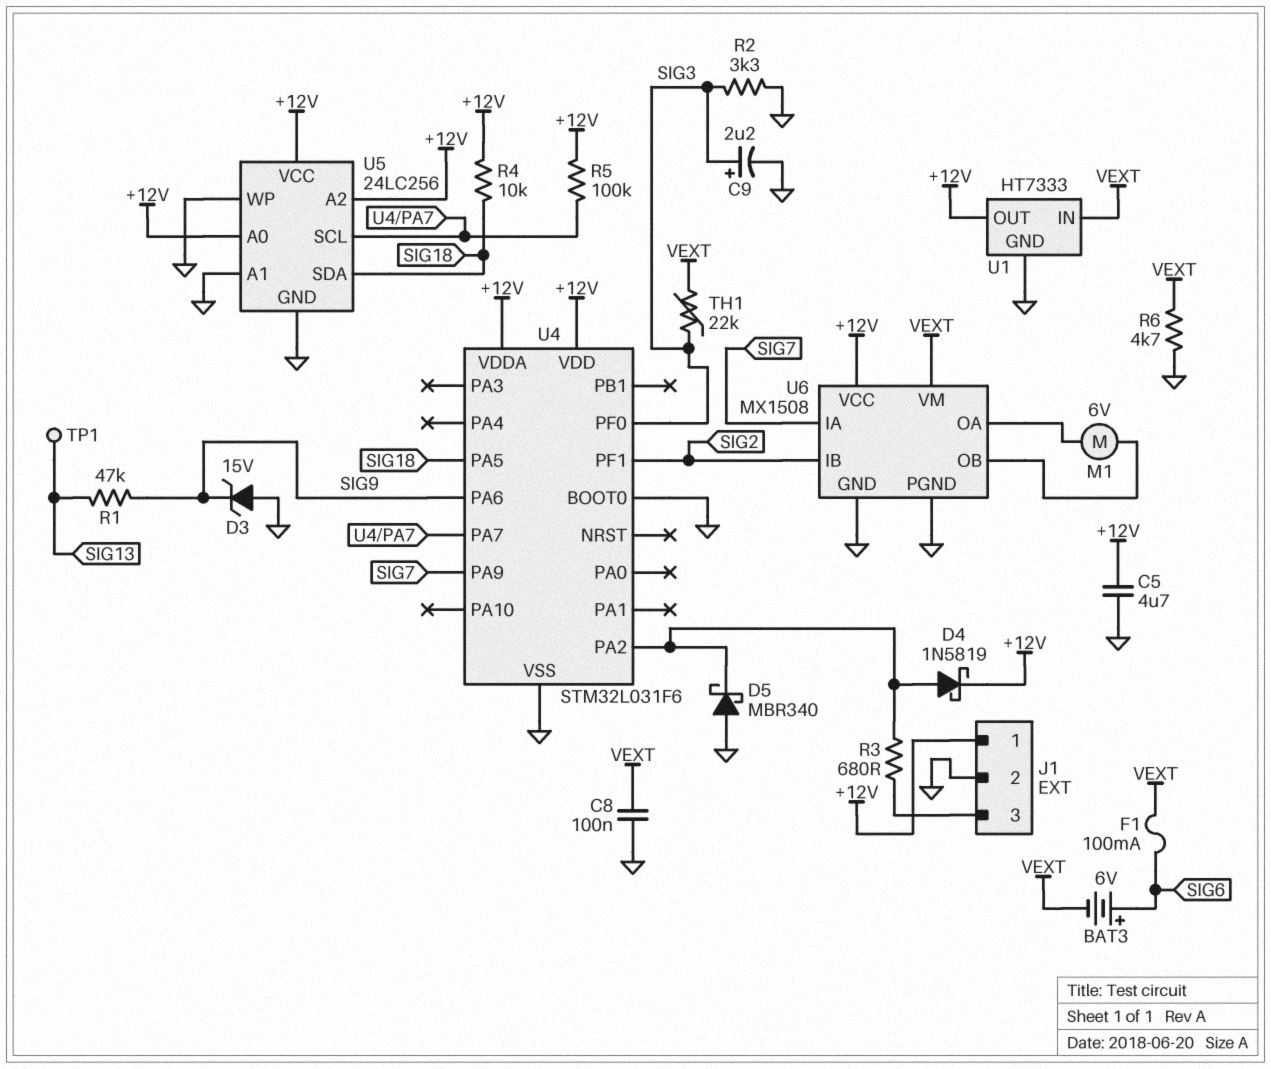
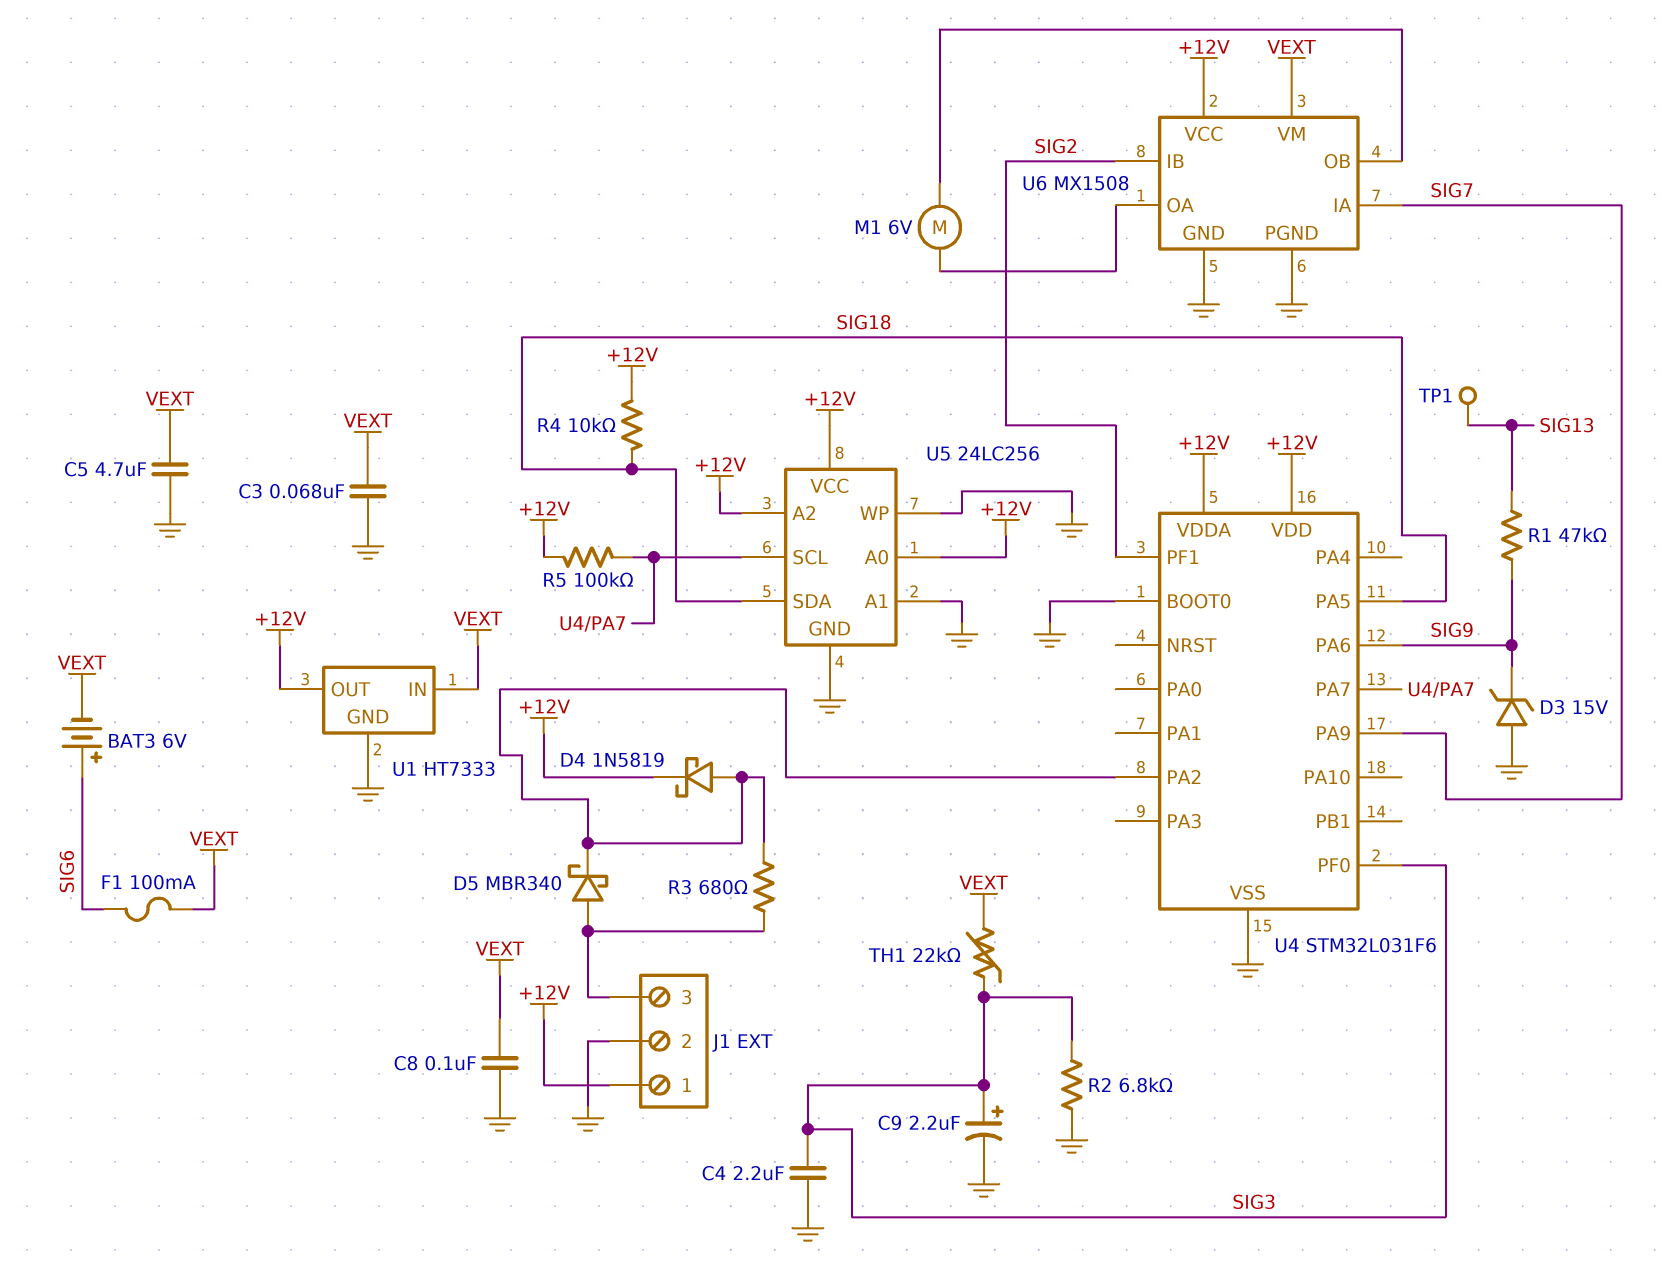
C3: none -> 68nF (GND, VEXT)
C4: none -> 2.2uF (GND, SIG3)
C5: 4.7uF (+12V, GND) -> 4.7uF (GND, VEXT)
D5: schottky MBR340 (A GND, K U4/PA2) -> schottky MBR340 (A J1/3, K U4/PA2)
R2: 3.3k (GND, SIG3) -> 6.8k (GND, SIG3)
R6: 4.7k (GND, VEXT) -> none

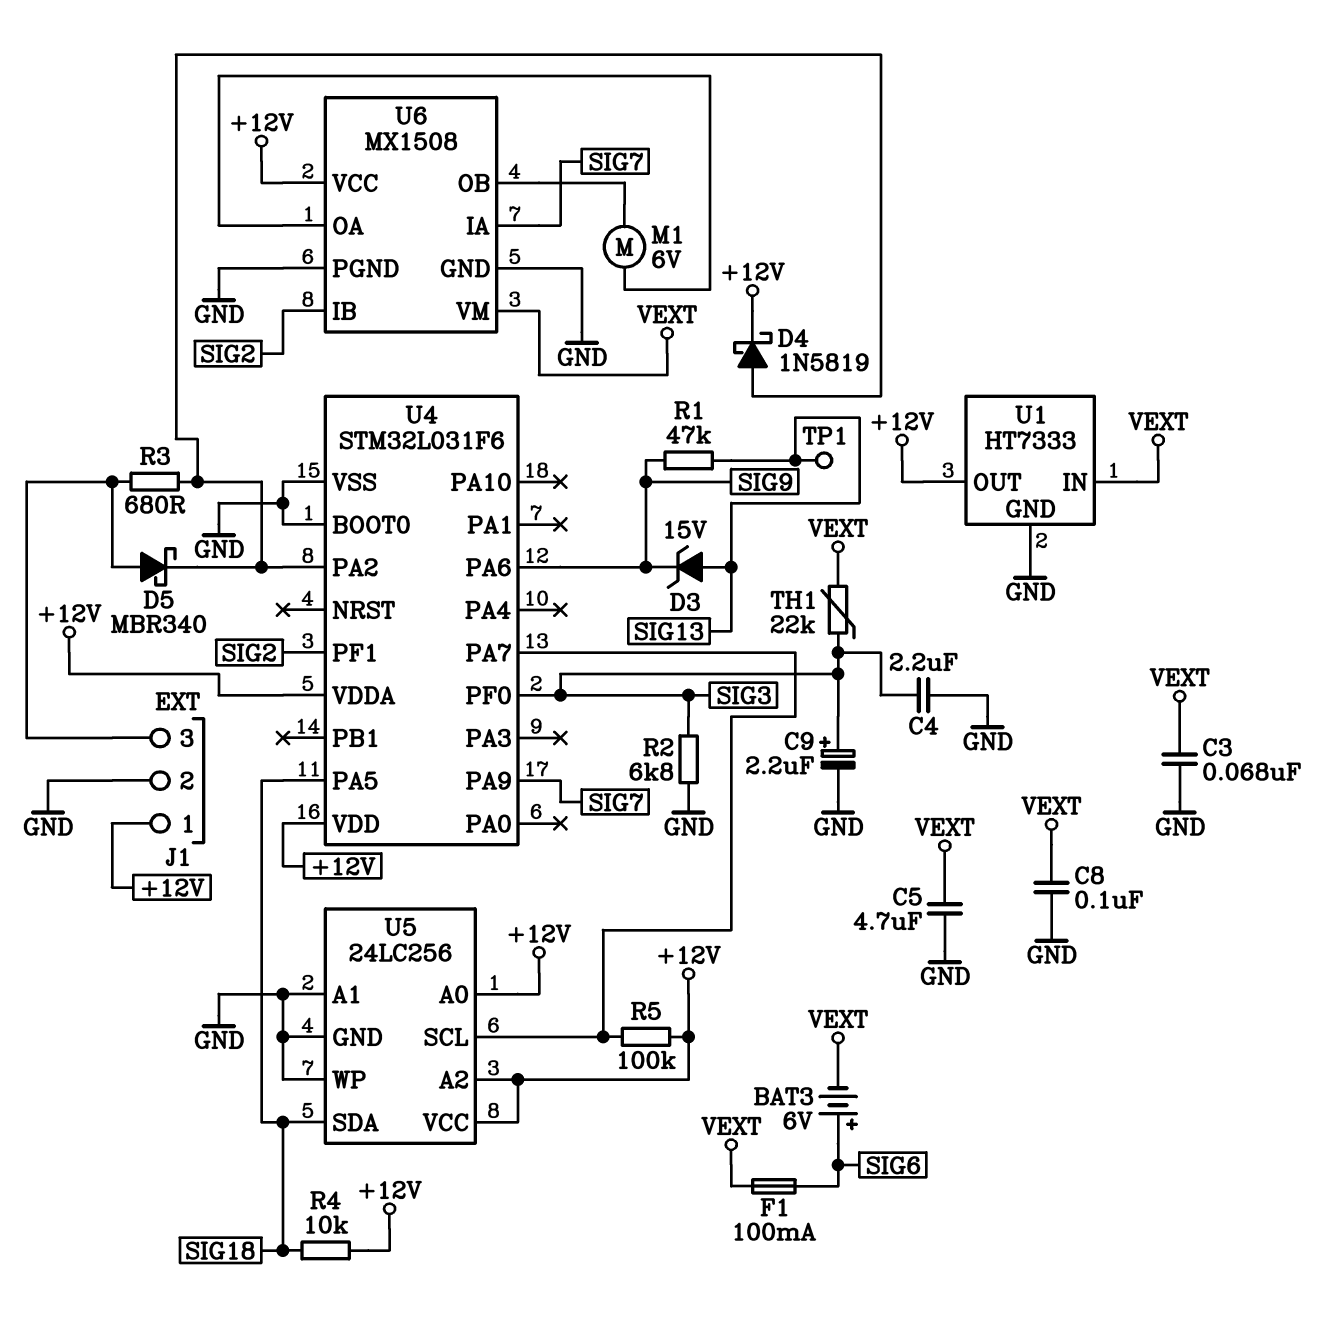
D3: zener 15V (A GND, K SIG9) -> zener 15V (A SIG13, K SIG9)

